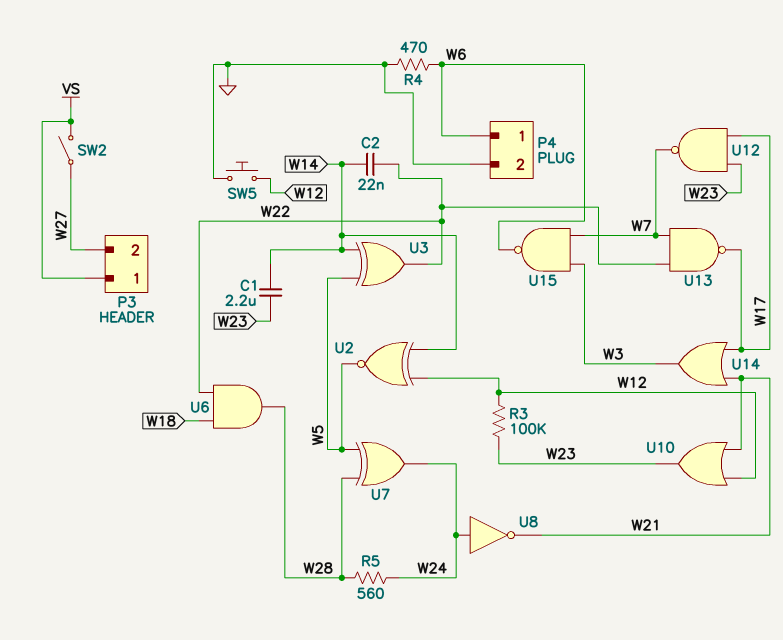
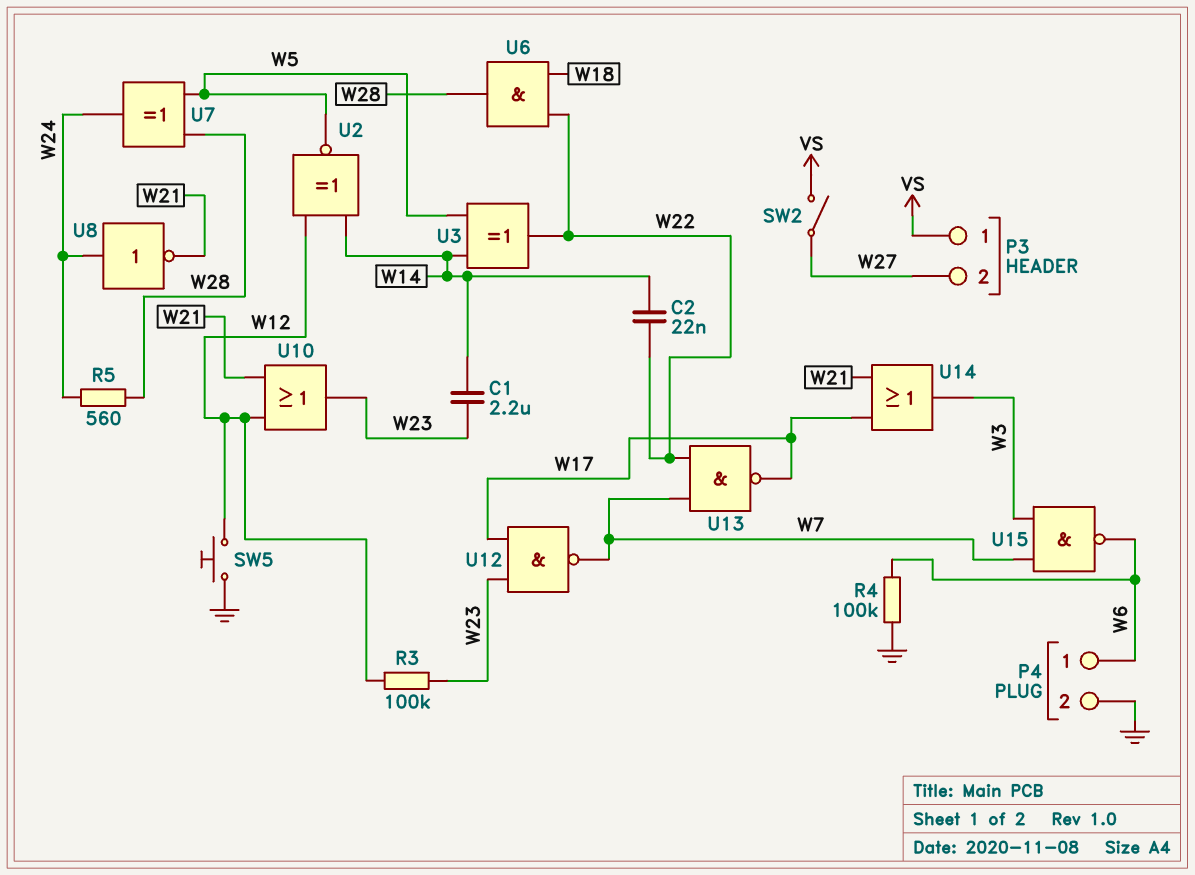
R4: 470 (GND, W6) -> 100k (GND, W6)

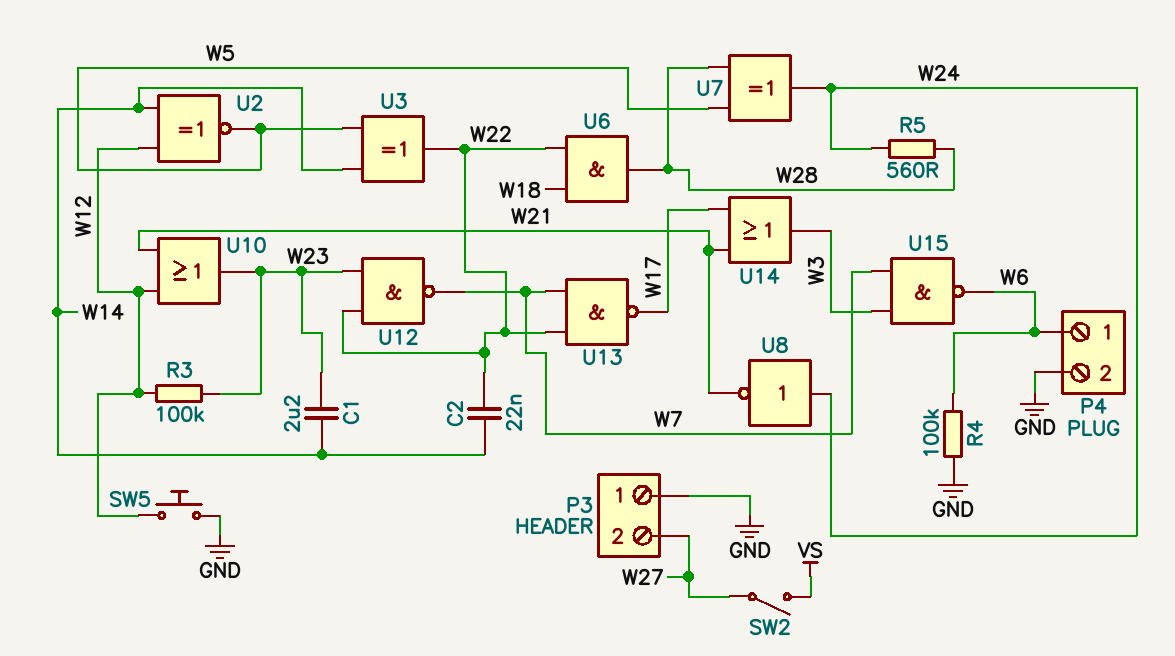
P3 pin 1: VS -> GND
U12: NAND (in W17, in W23, out W7) -> NAND (in W22, in W23, out W7)

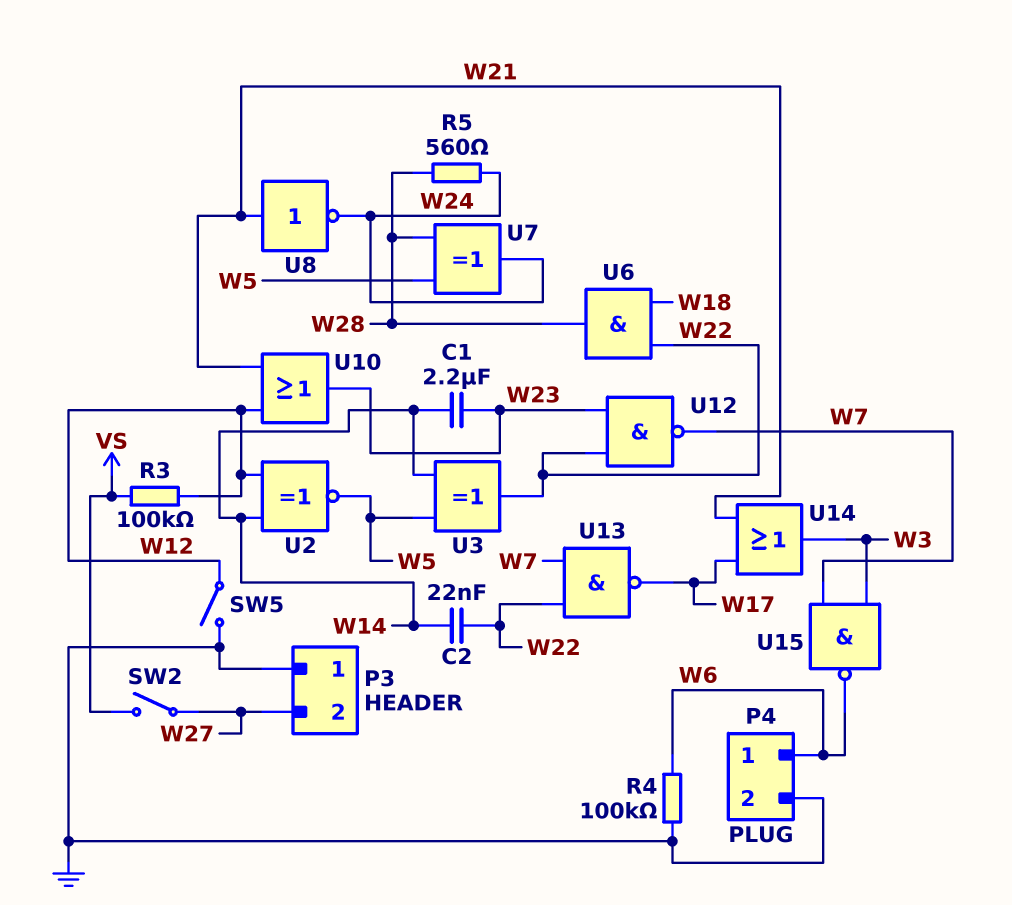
R3: 100k (W12, W23) -> 100k (VS, W12)
SW5: button (GND, W12) -> switch (GND, W12)
U8: NOT (in W24, out W21) -> NOT (in W21, out W24)

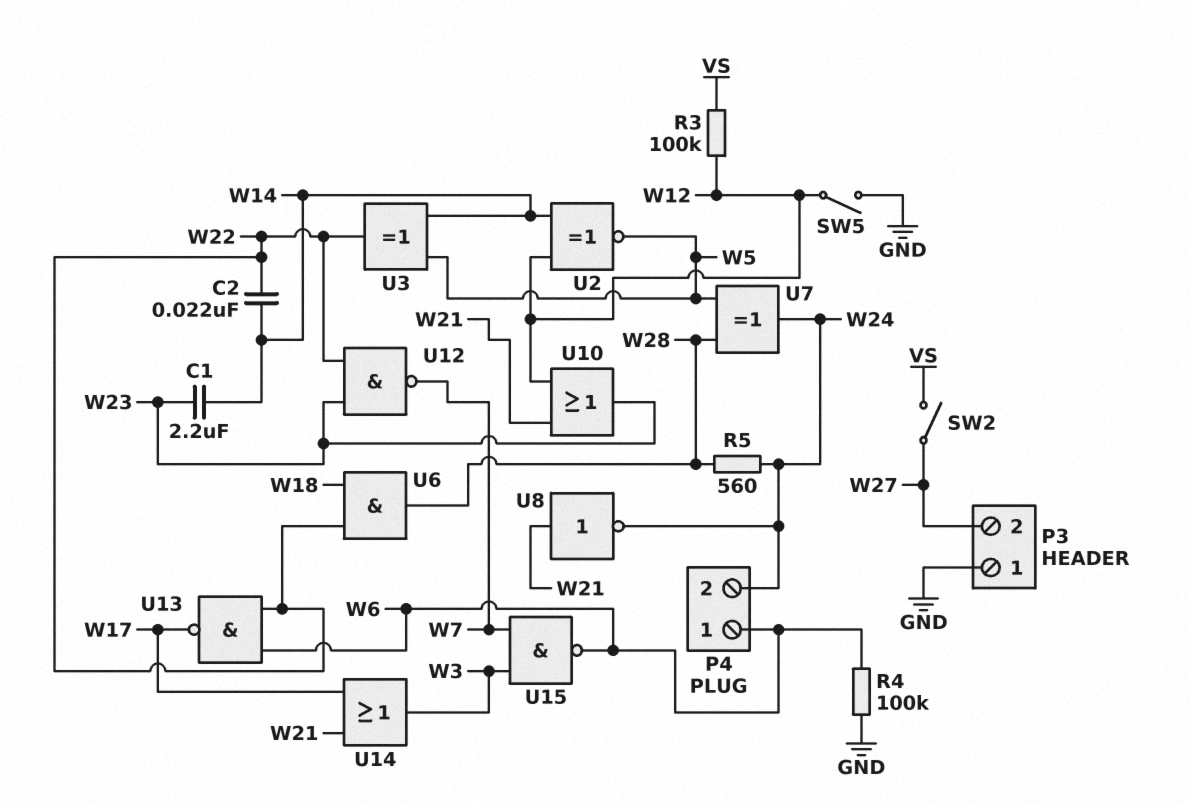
P4 pin 2: GND -> W24
U13: NAND (in W7, in W22, out W17) -> NAND (in W6, in W22, out W17)

